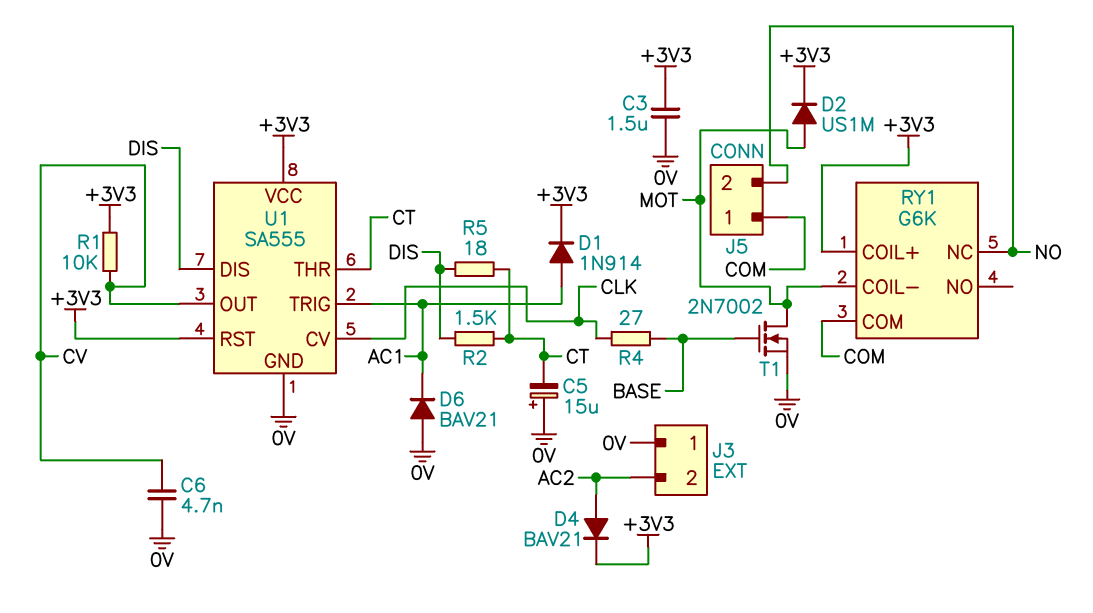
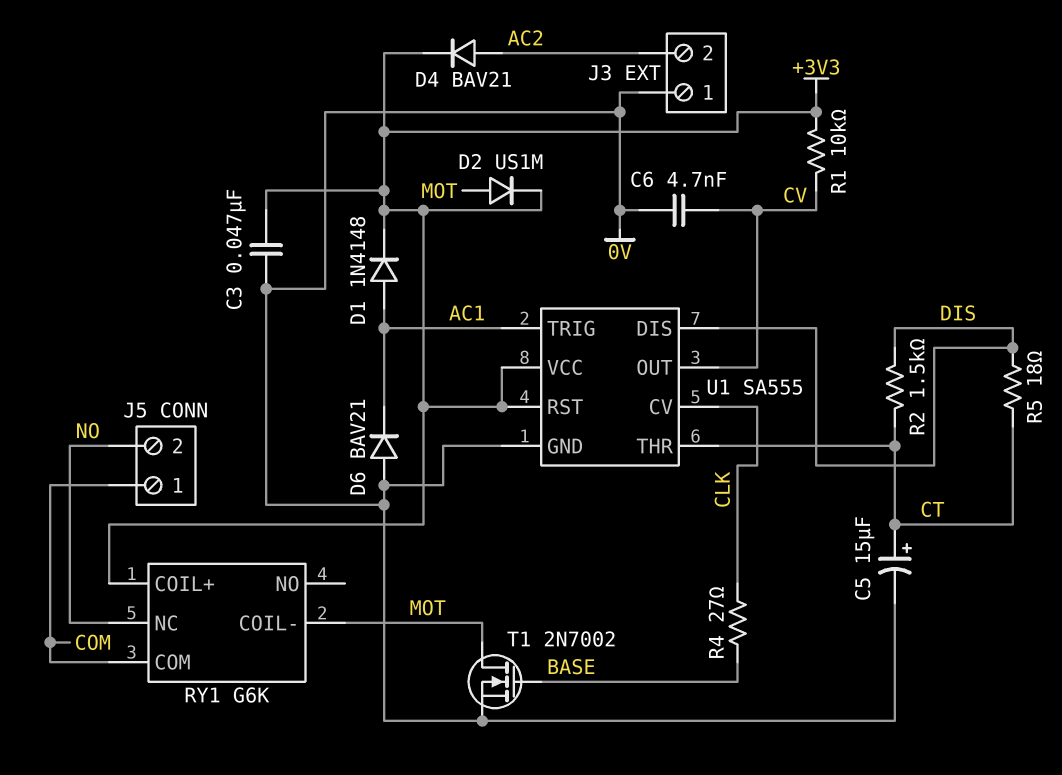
C3: 1.5uF (+3V3, 0V) -> 47nF (+3V3, 0V)
C5: 15uF (plus 0V, minus CT) -> 15uF (plus CT, minus 0V)
D1: diode 1N914 (A AC1, K +3V3) -> diode 1N4148 (A AC1, K +3V3)

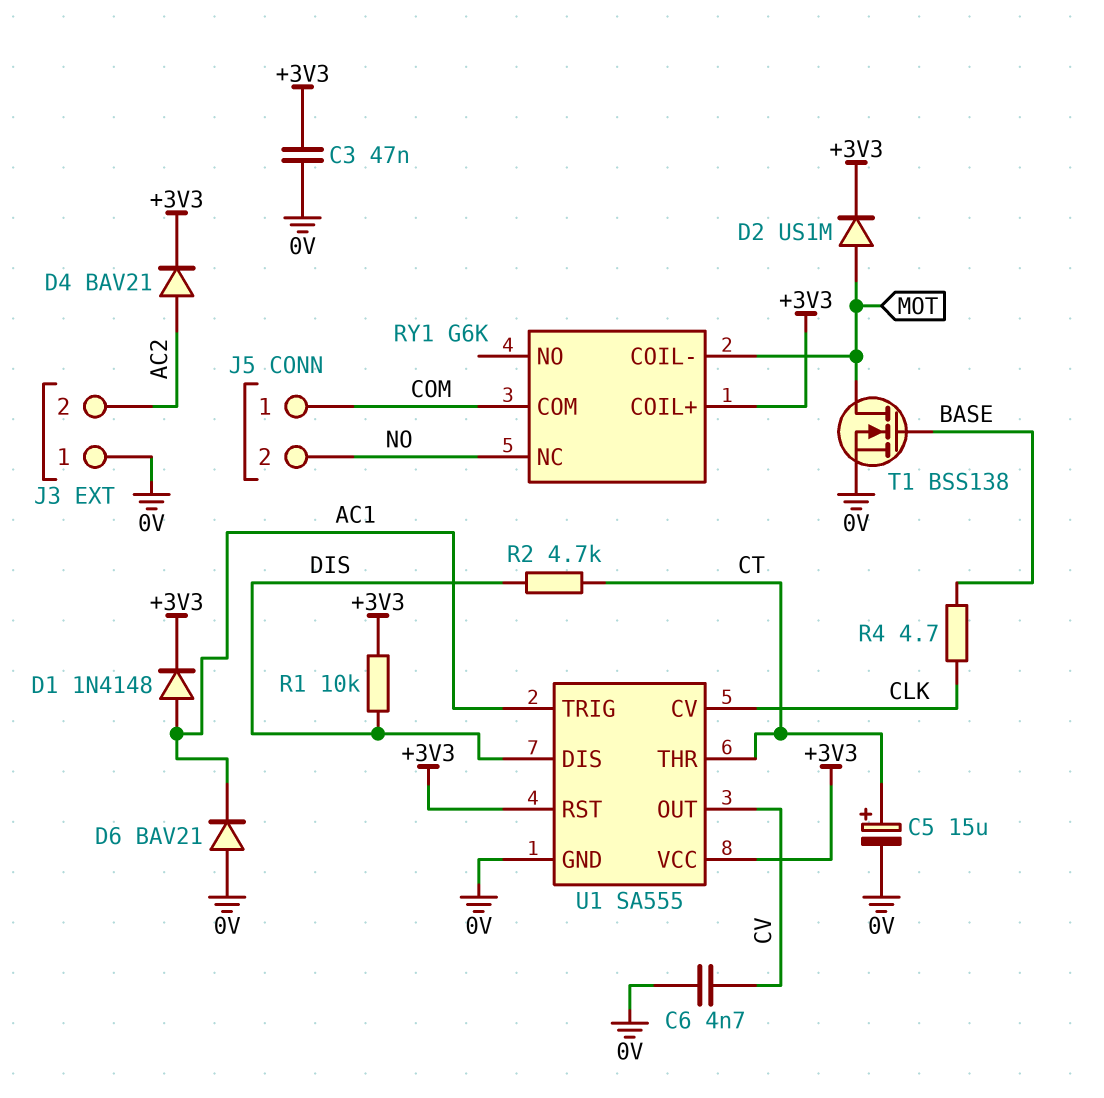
R1: 10k (+3V3, CV) -> 10k (+3V3, DIS)
R2: 1.5k (CT, DIS) -> 4.7k (CT, DIS)
R4: 27 (BASE, CLK) -> 4.7 (BASE, CLK)
R5: 18 (CT, DIS) -> none
T1: NMOS 2N7002 (G BASE, D MOT, S 0V) -> NMOS BSS138 (G BASE, D MOT, S 0V)

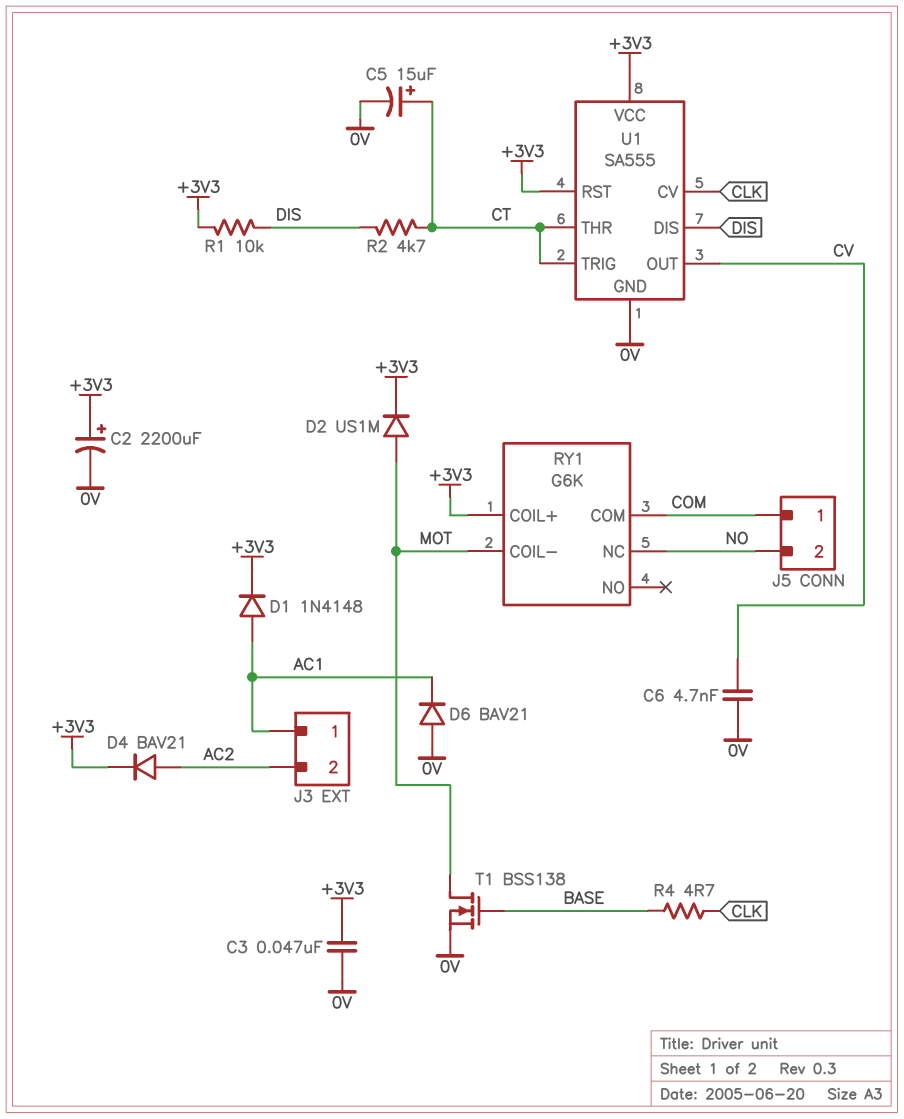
C2: none -> 2200uF (plus +3V3, minus 0V)
J3 pin 1: 0V -> AC1
U1 pin TRIG: AC1 -> CT

